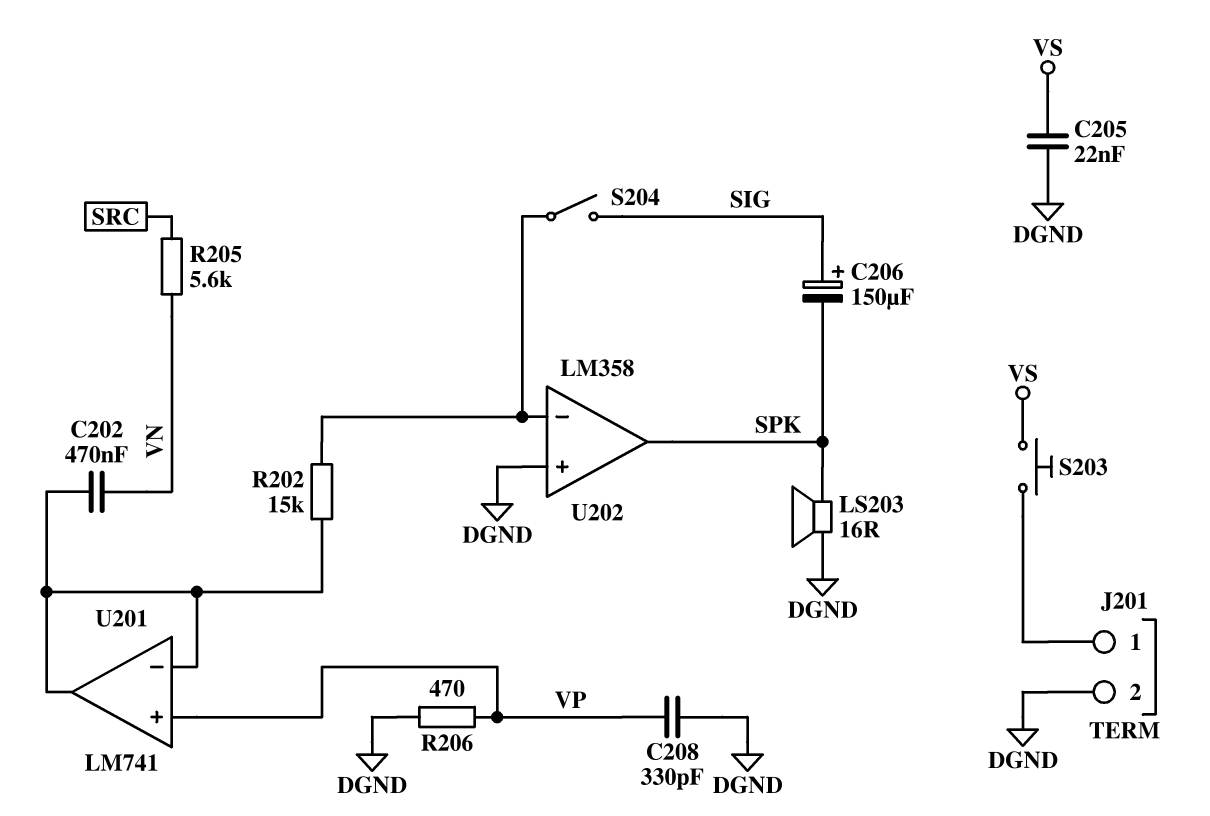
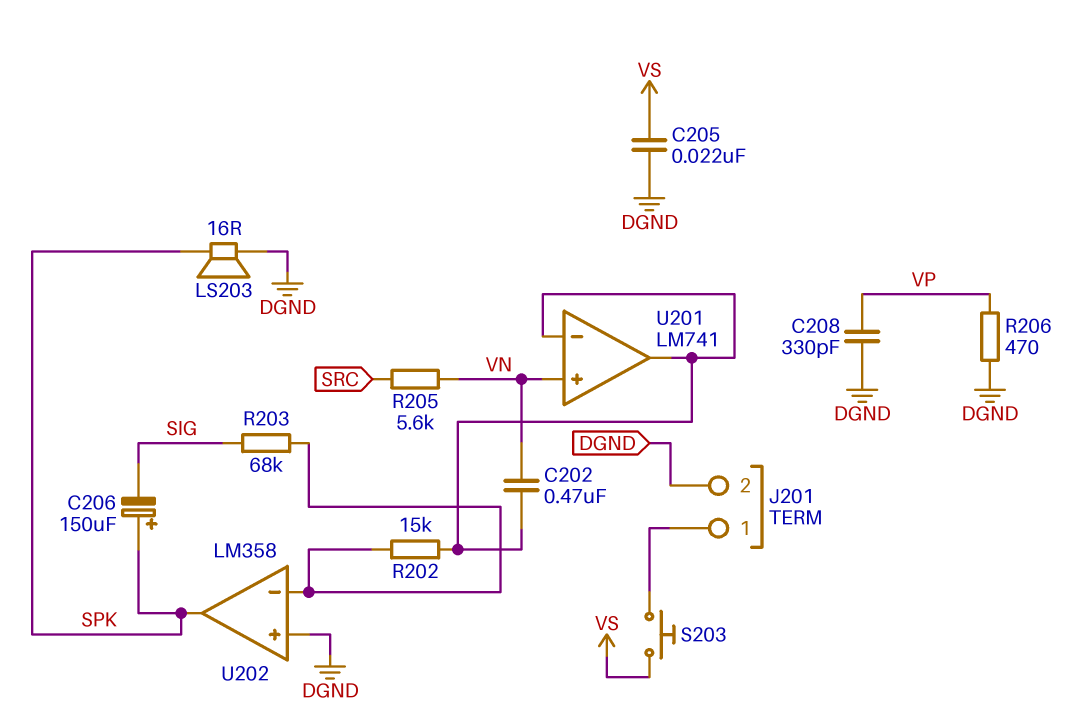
C206: 150uF (plus SIG, minus SPK) -> 150uF (plus SPK, minus SIG)
R203: none -> 68k (SIG, U202/in-)
S204: switch (SIG, U202/in-) -> none
U201 pin in+: VP -> VN

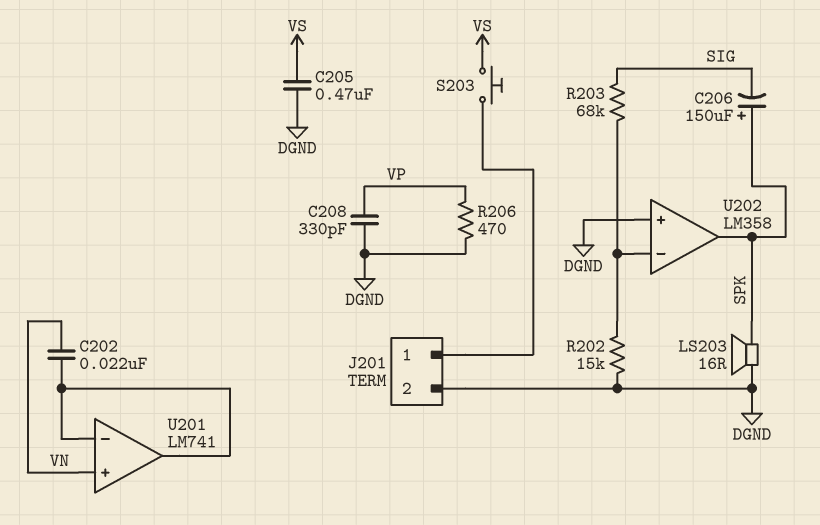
C202: 470nF (U201/in-, VN) -> 22nF (U201/in-, VN)
C205: 22nF (DGND, VS) -> 470nF (DGND, VS)
R202: 15k (U201/in-, U202/in-) -> 15k (DGND, U202/in-)
R205: 5.6k (SRC, VN) -> none

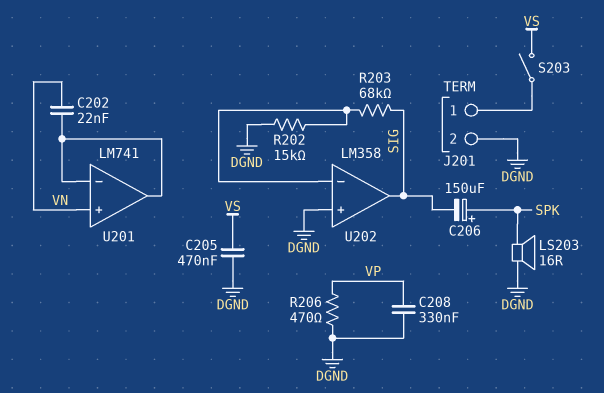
C208: 330pF (DGND, VP) -> 330nF (DGND, VP)
S203: button (J201/1, VS) -> switch (J201/1, VS)
U202 pin out: SPK -> SIG

